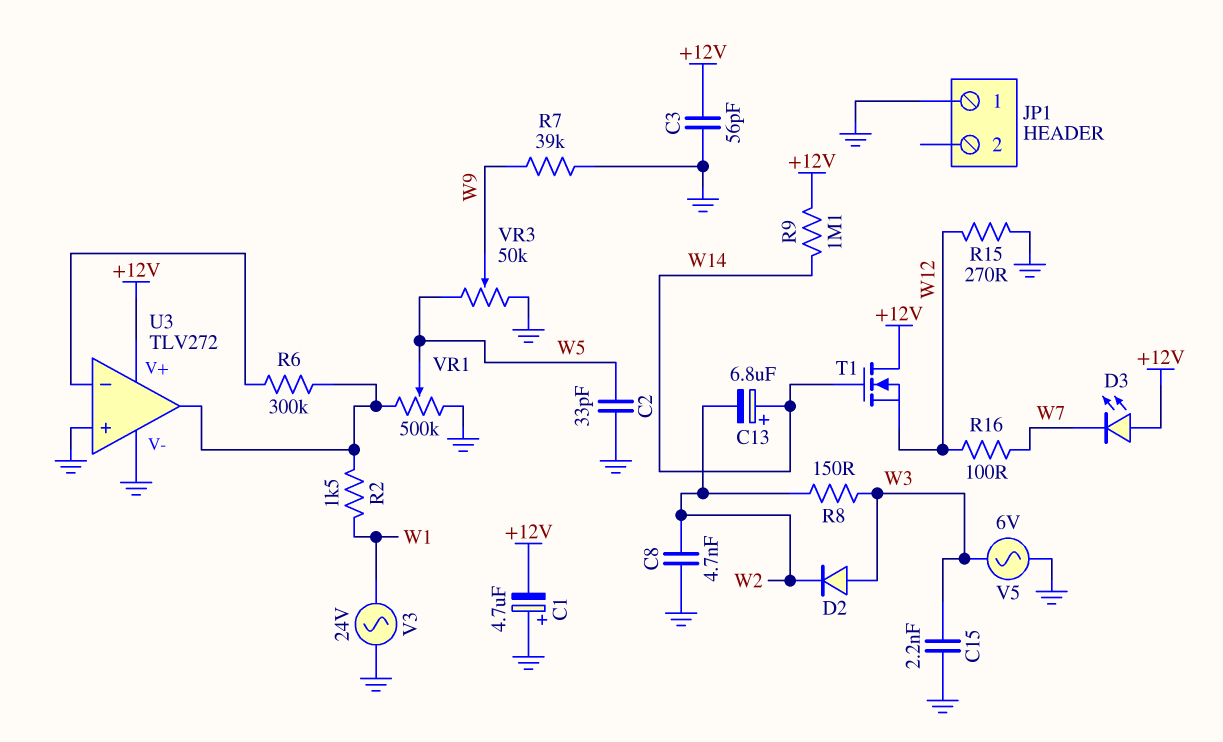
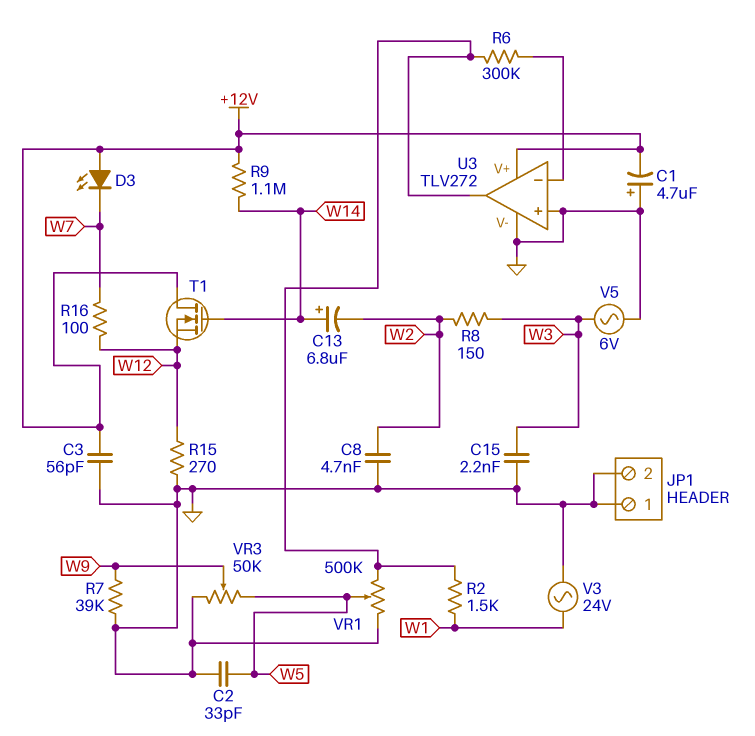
D2: diode (A W3, K W2) -> none
JP1 pin 2: none -> GND

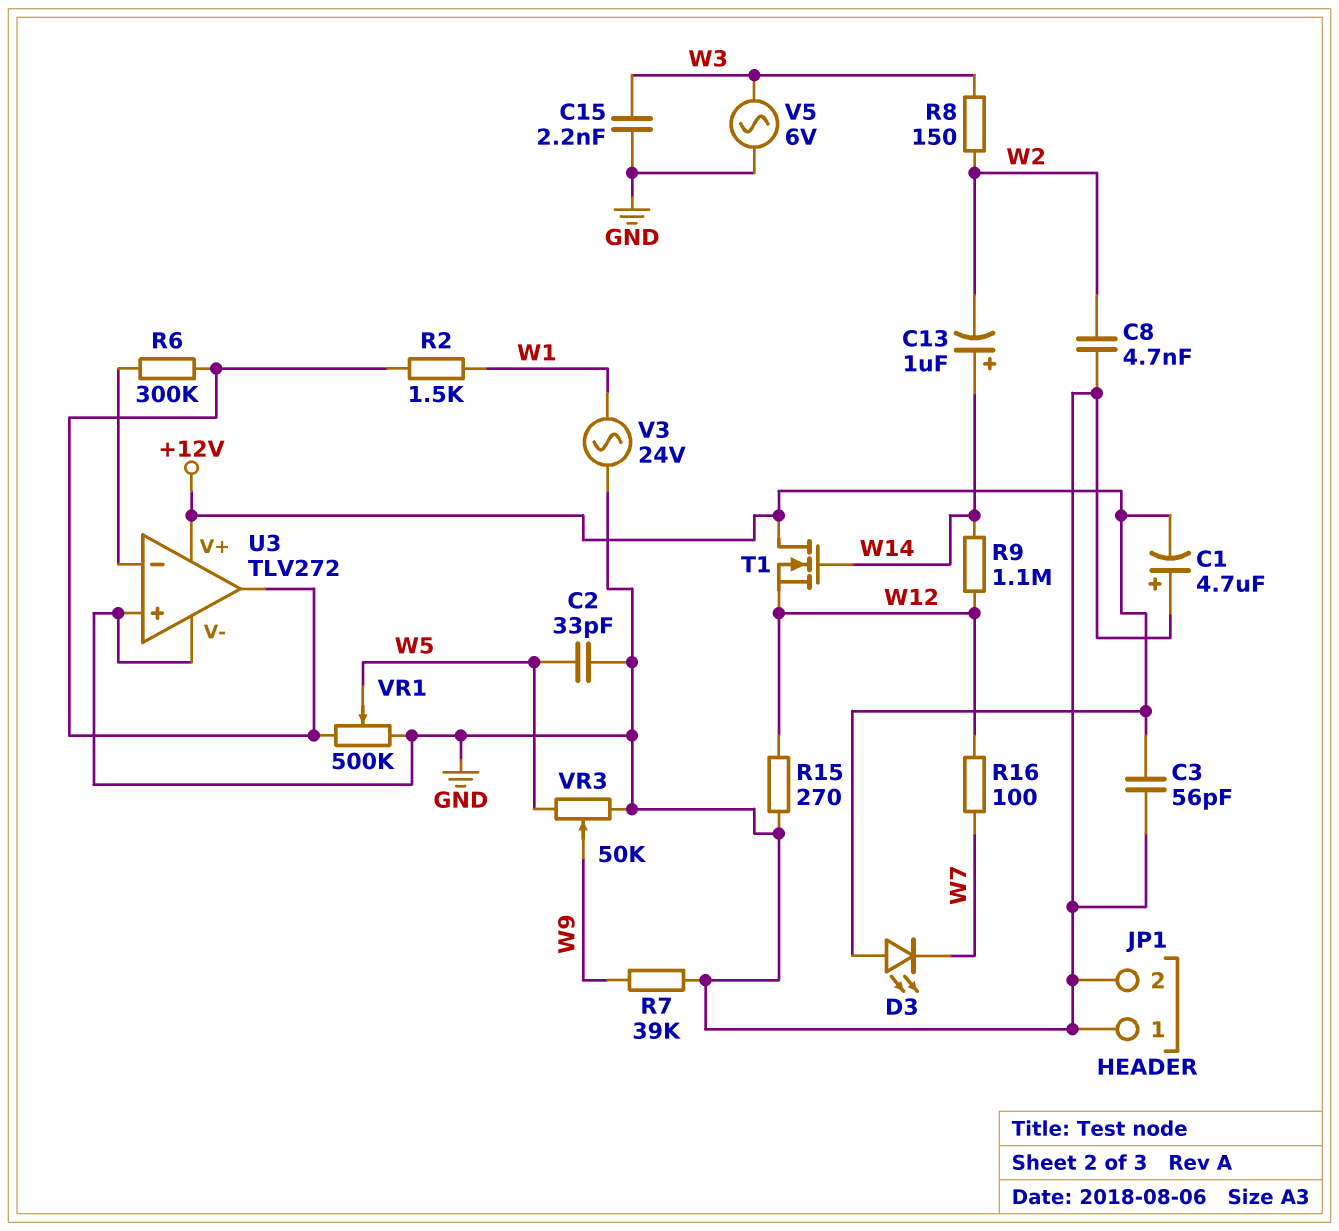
C13: 6.8uF (plus W14, minus W2) -> 1uF (plus W14, minus W2)
R9: 1.1M (+12V, W14) -> 1.1M (W12, W14)

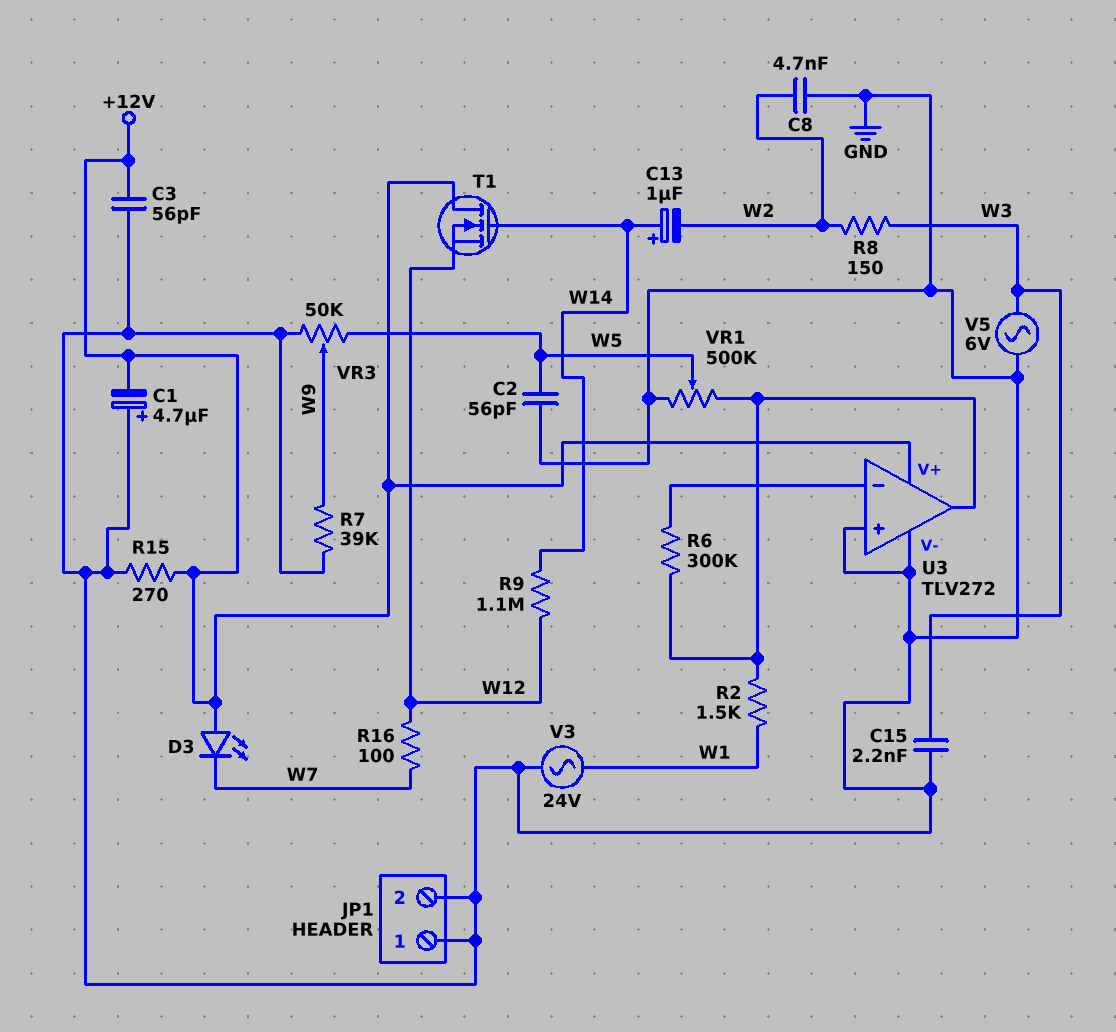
C2: 33pF (GND, W5) -> 56pF (GND, W5)
R15: 270 (GND, W12) -> 270 (+12V, GND)

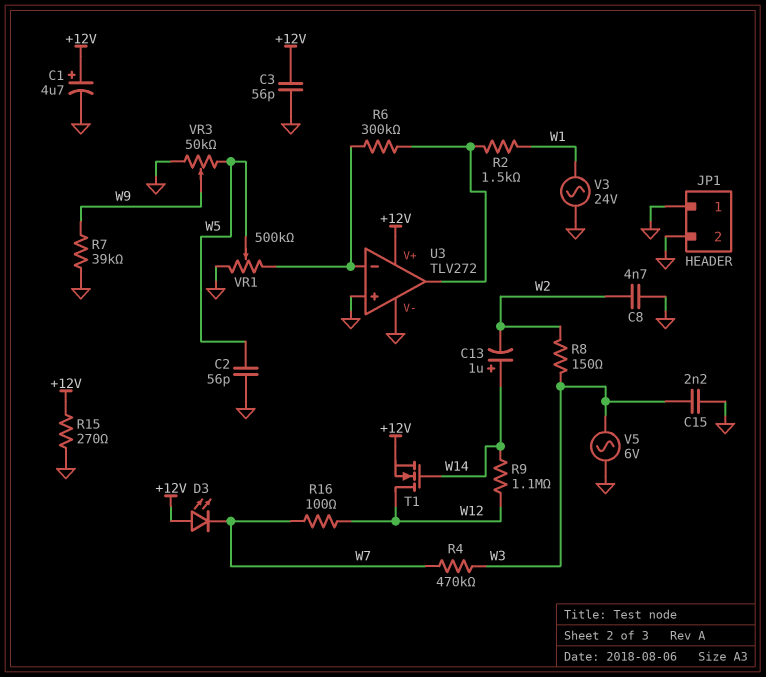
C1: 4.7uF (plus GND, minus +12V) -> 4.7uF (plus +12V, minus GND)
R4: none -> 470k (W3, W7)
T1: NMOS (G W14, D +12V, S W12) -> NMOS (G W14, D W12, S +12V)
VR1: 500k (GND, U3/out, wiper W5) -> 500k (GND, U3/in-, wiper W5)

